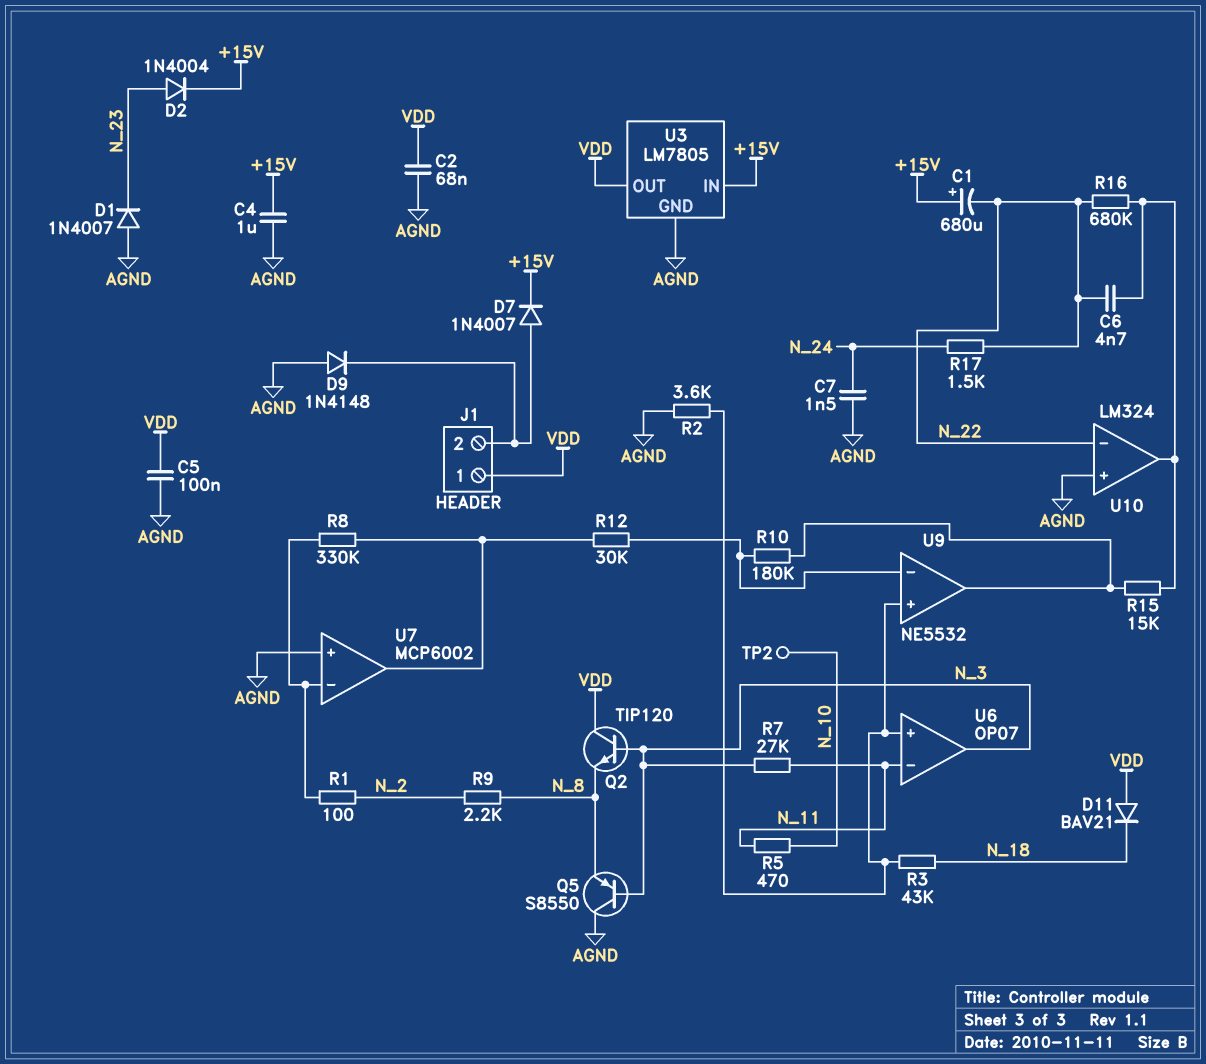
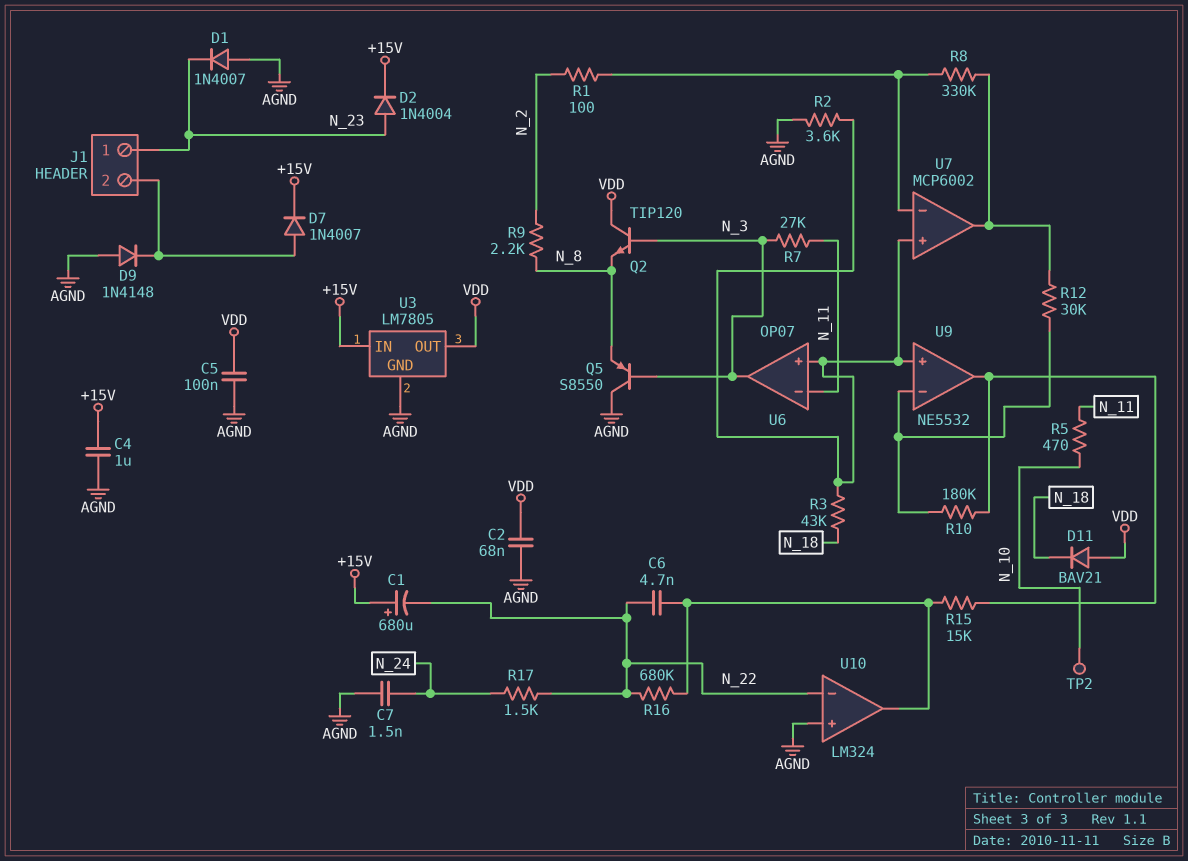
J1 pin 1: VDD -> N_23
U7 pin in+: AGND -> U6/in+

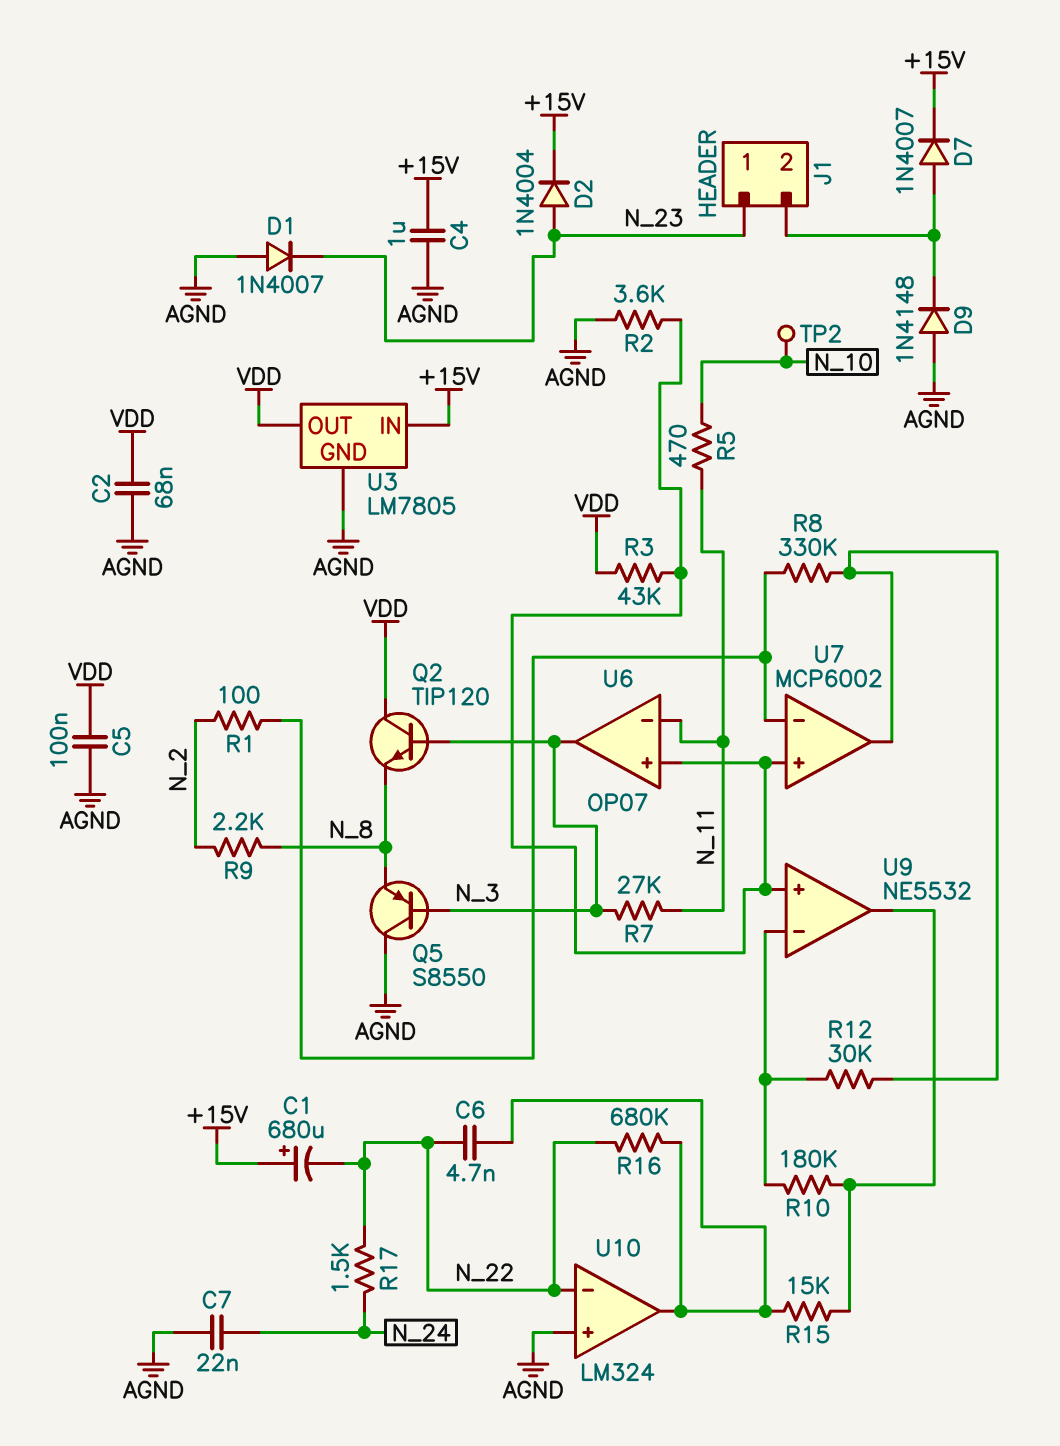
C7: 1.5nF (AGND, N_24) -> 22nF (AGND, N_24)
D11: diode BAV21 (A VDD, K N_18) -> none
R3: 43k (N_18, U6/in+) -> 43k (U6/in+, VDD)

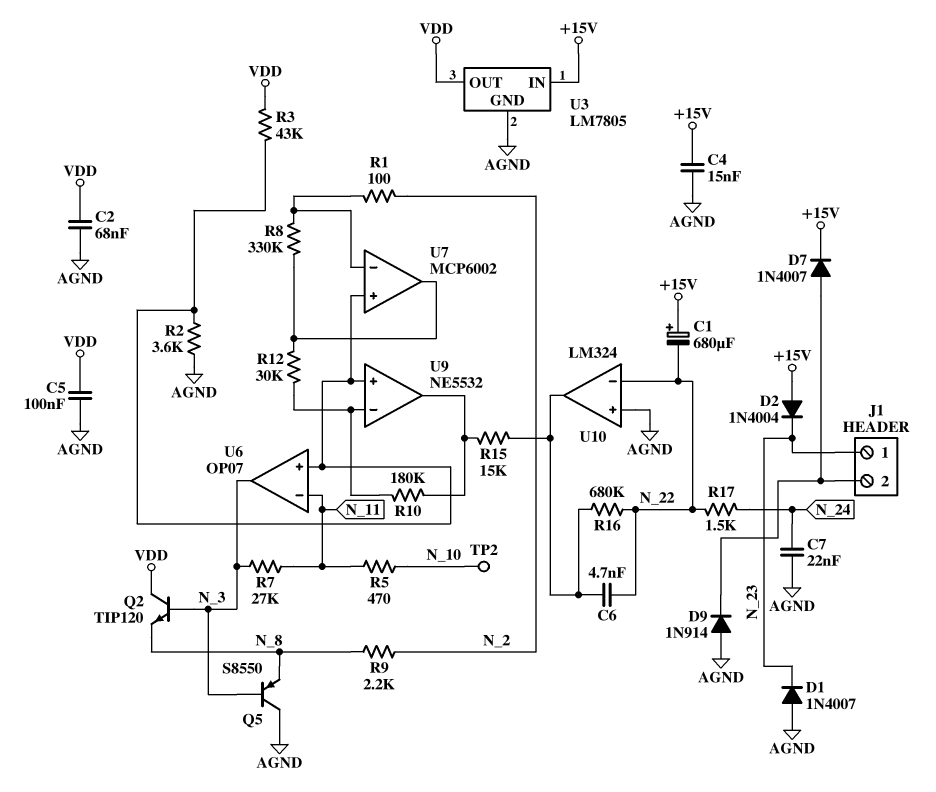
C4: 1uF (+15V, AGND) -> 15nF (+15V, AGND)
D2: diode 1N4004 (A N_23, K +15V) -> diode 1N4004 (A +15V, K N_23)
D9: diode 1N4148 (A AGND, K J1/2) -> diode 1N914 (A AGND, K J1/2)

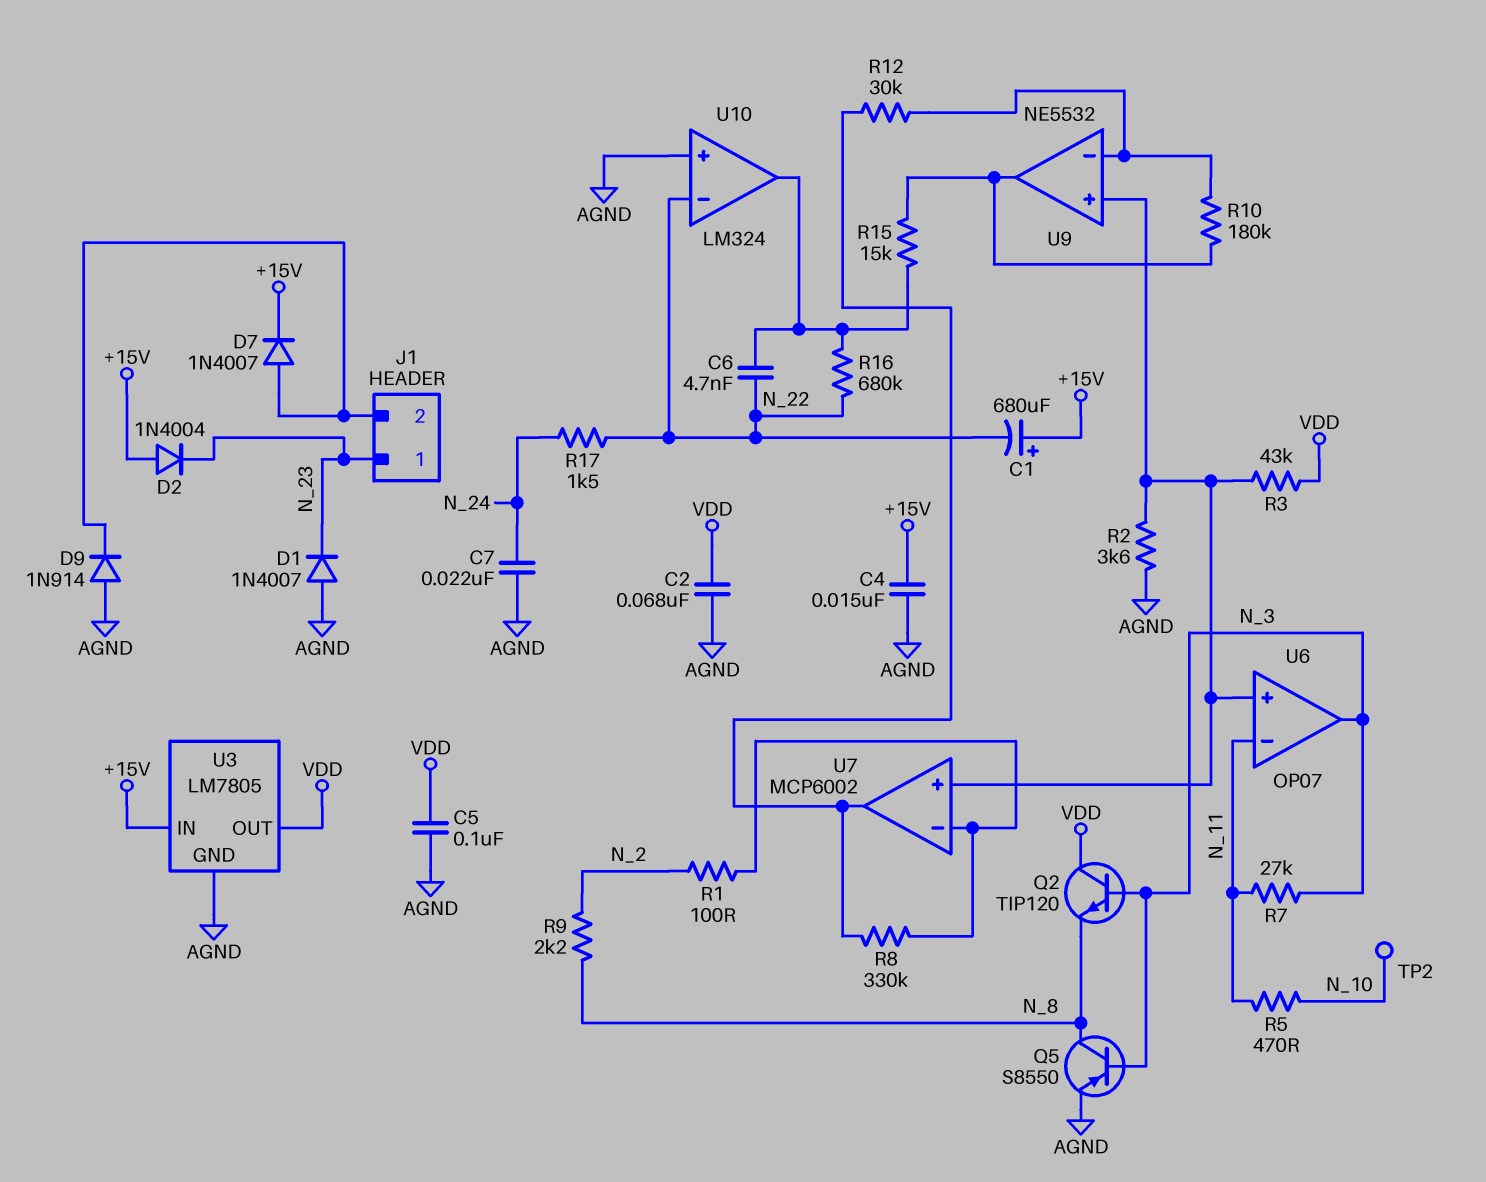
Q5: PNP S8550 (B N_3, C AGND, E N_8) -> PNP S8550 (B N_3, C N_8, E AGND)

